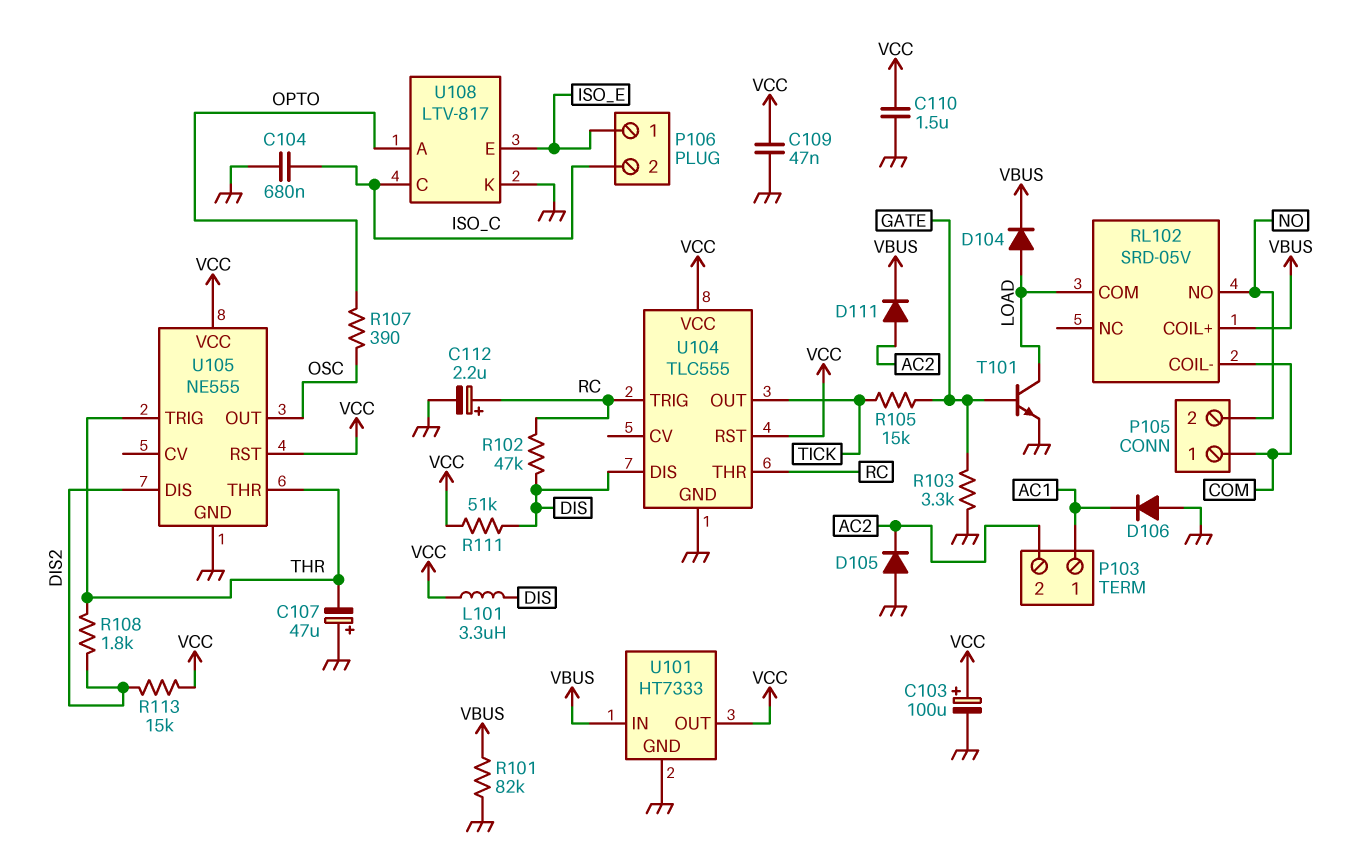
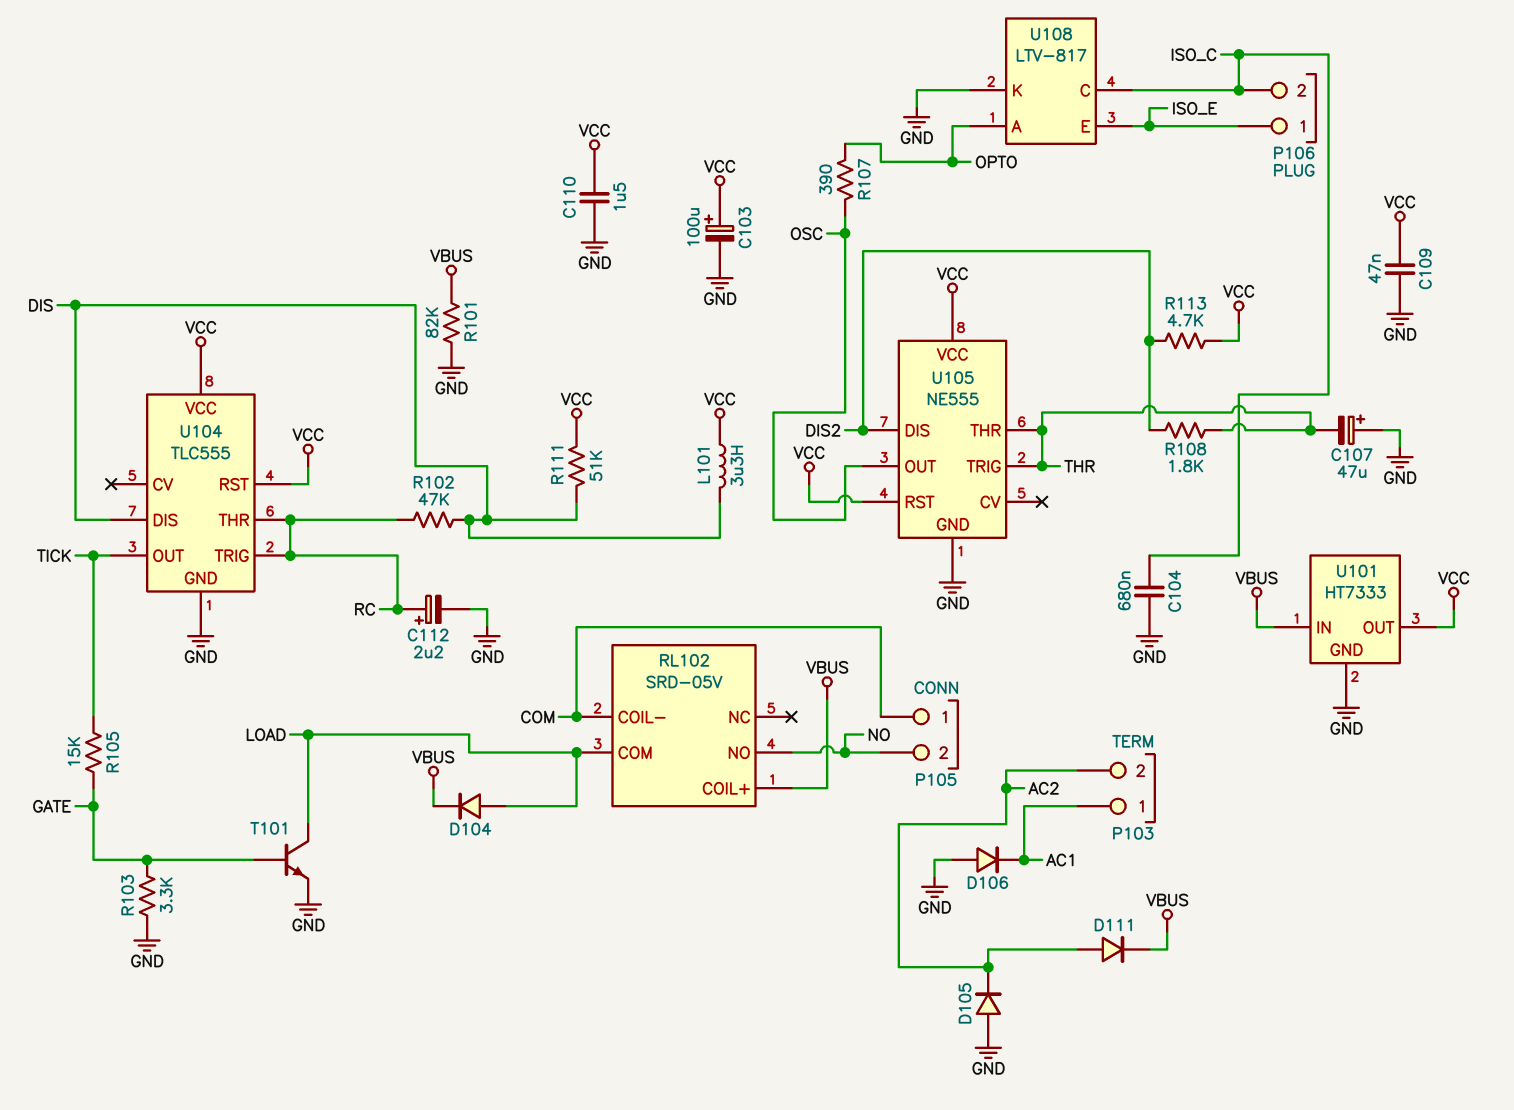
R113: 15k (DIS2, VCC) -> 4.7k (DIS2, VCC)

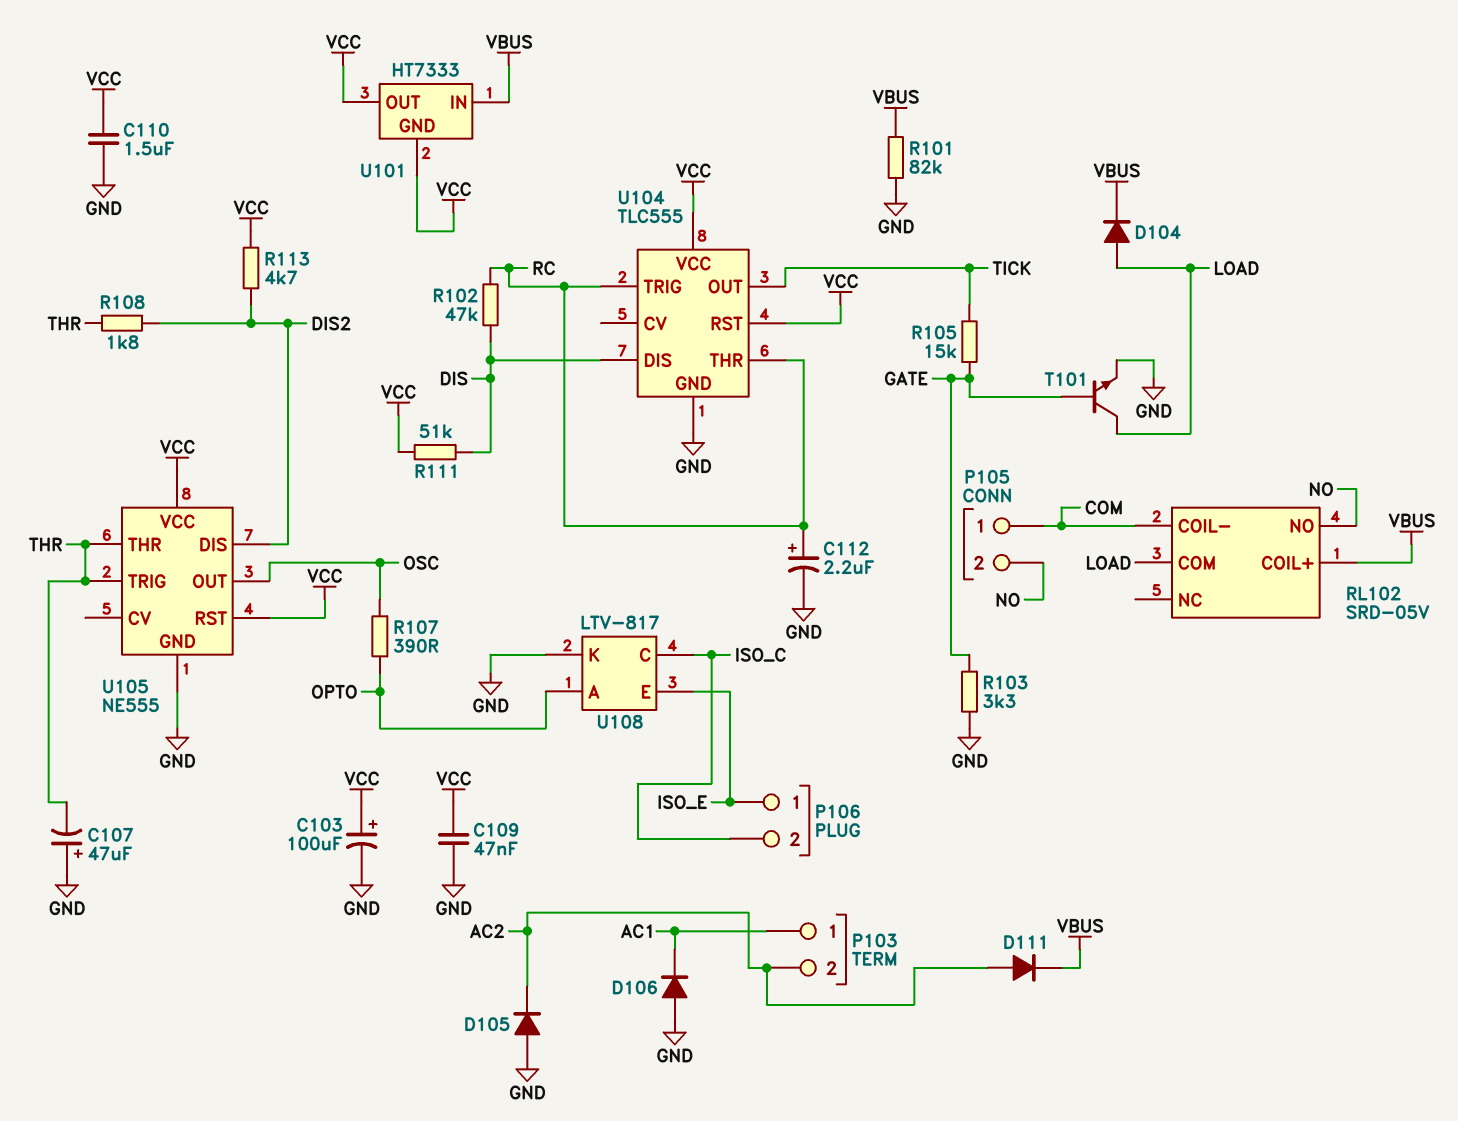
C104: 680nF (GND, ISO_C) -> none
L101: 3.3uH (DIS, VCC) -> none
U101 pin GND: GND -> VCC

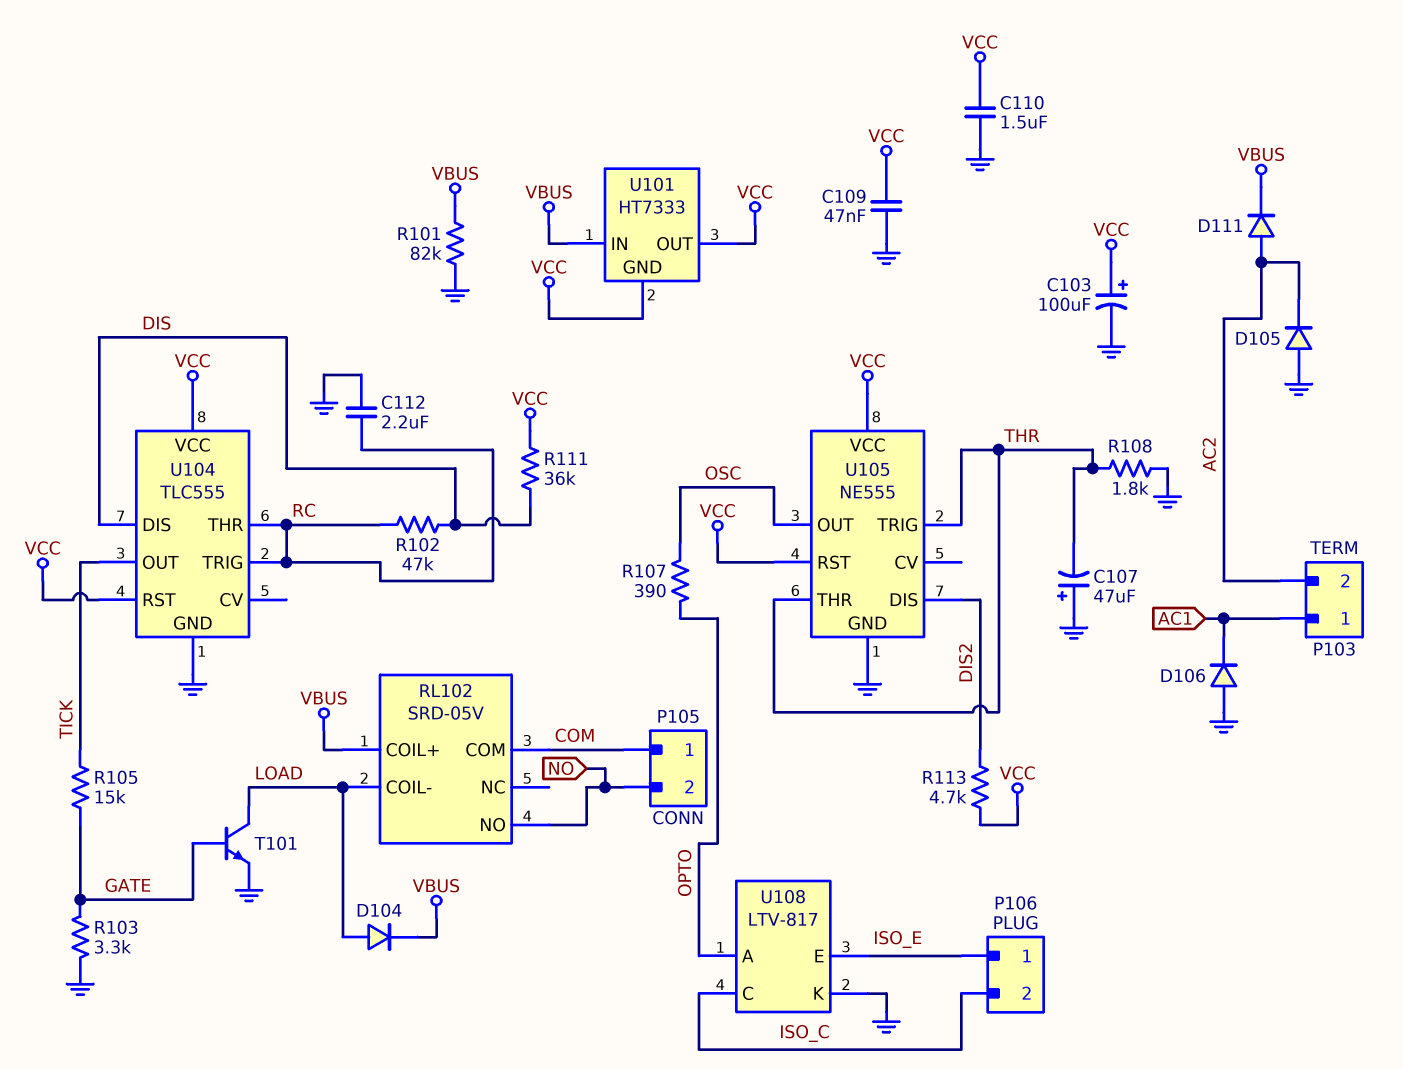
C112: 2.2uF (plus RC, minus GND) -> 2.2uF (GND, RC)
R108: 1.8k (DIS2, THR) -> 1.8k (GND, THR)
R111: 51k (DIS, VCC) -> 36k (DIS, VCC)
RL102 pin COIL-: COM -> LOAD
RL102 pin COM: LOAD -> COM

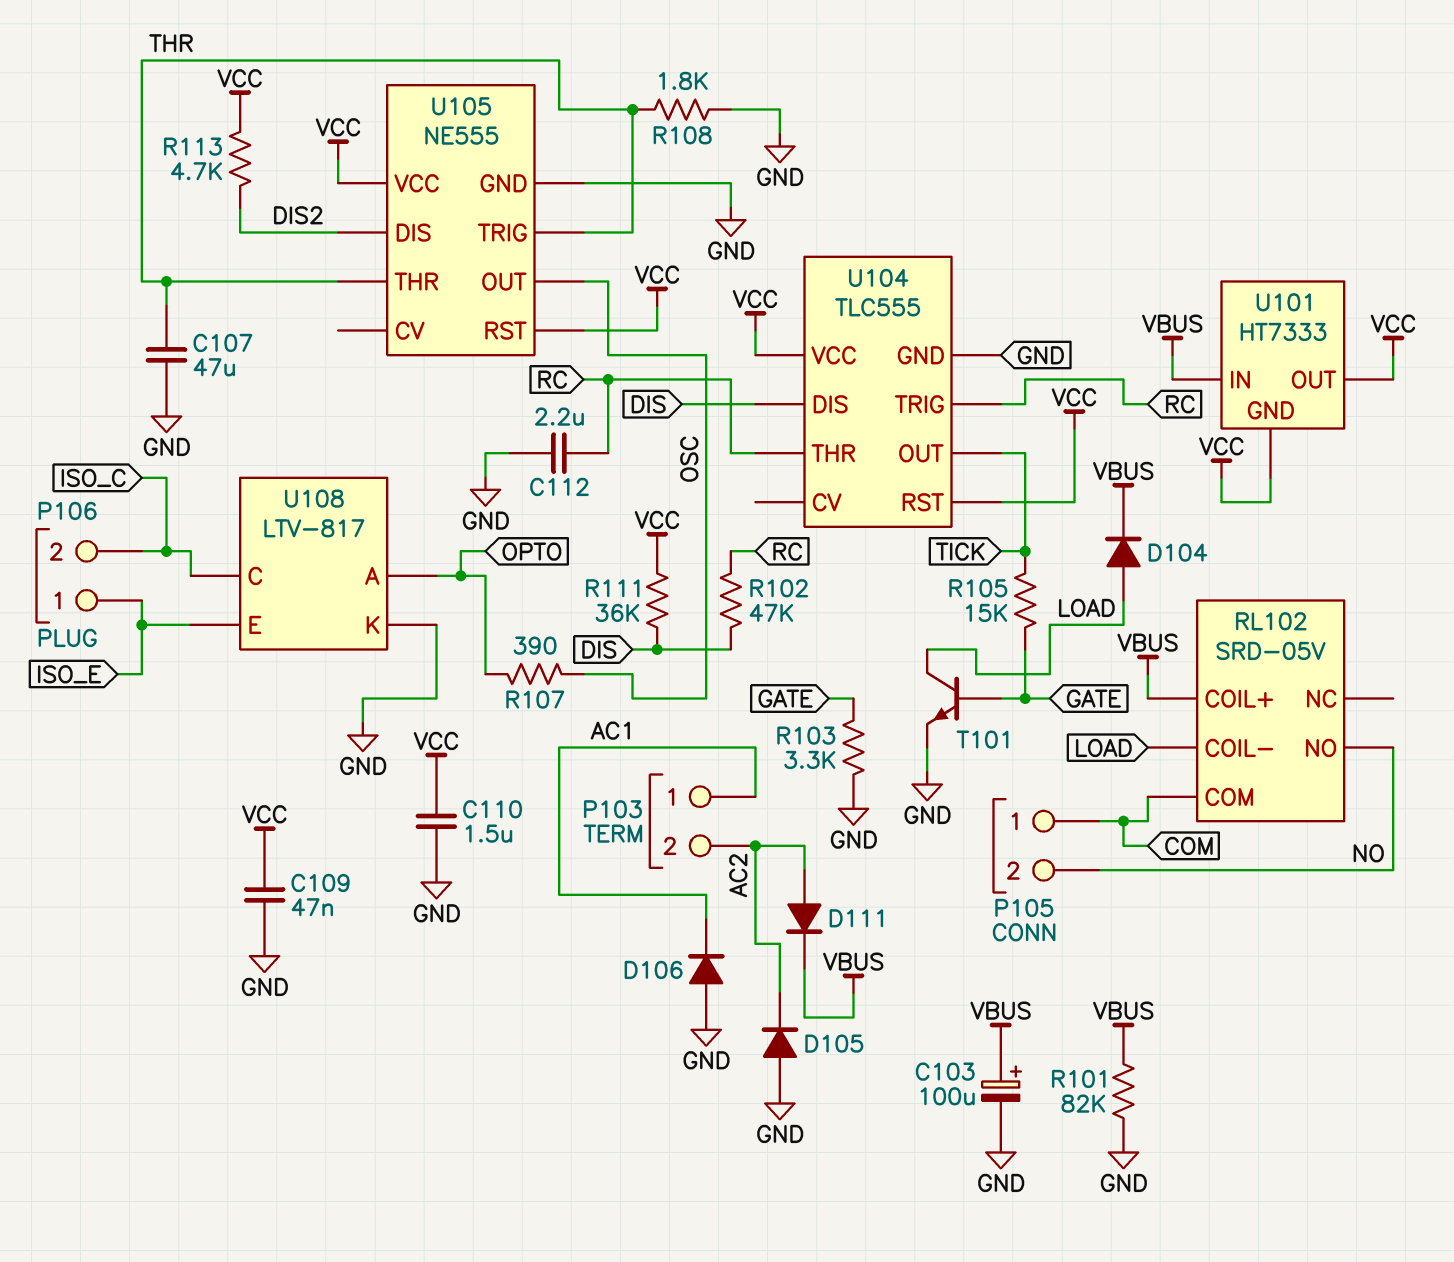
C103: 100uF (plus VCC, minus GND) -> 100uF (plus VBUS, minus GND)
C107: 47uF (plus GND, minus THR) -> 47uF (GND, THR)

